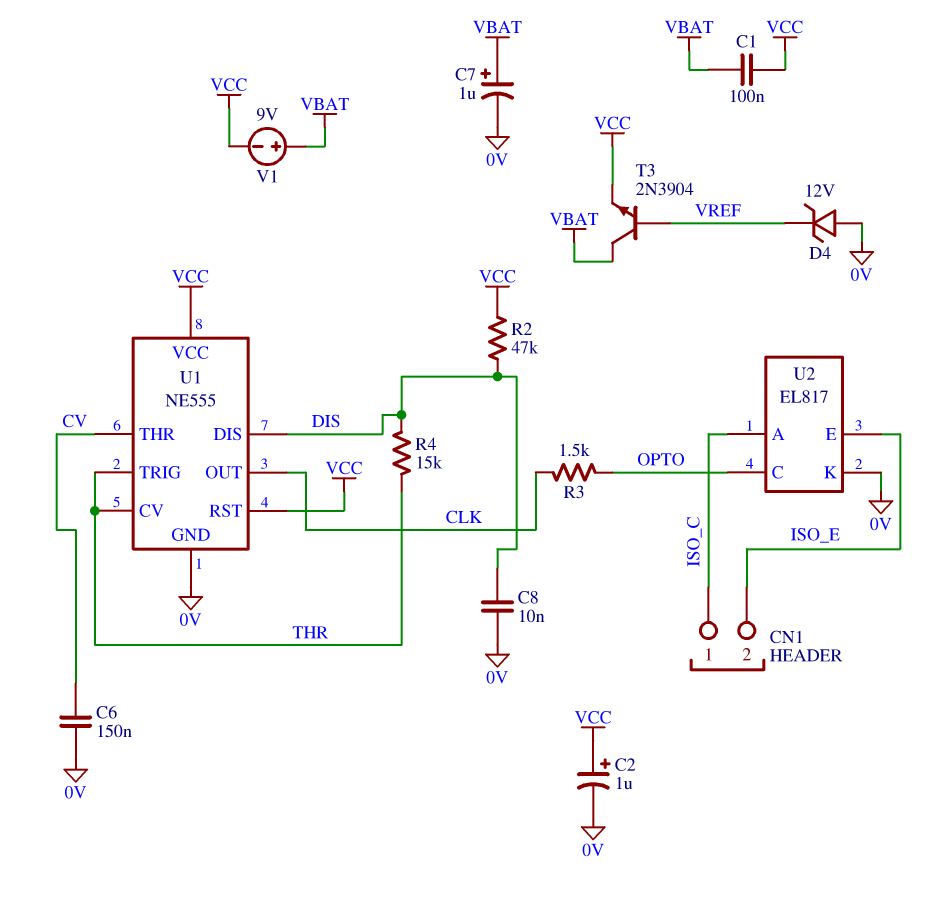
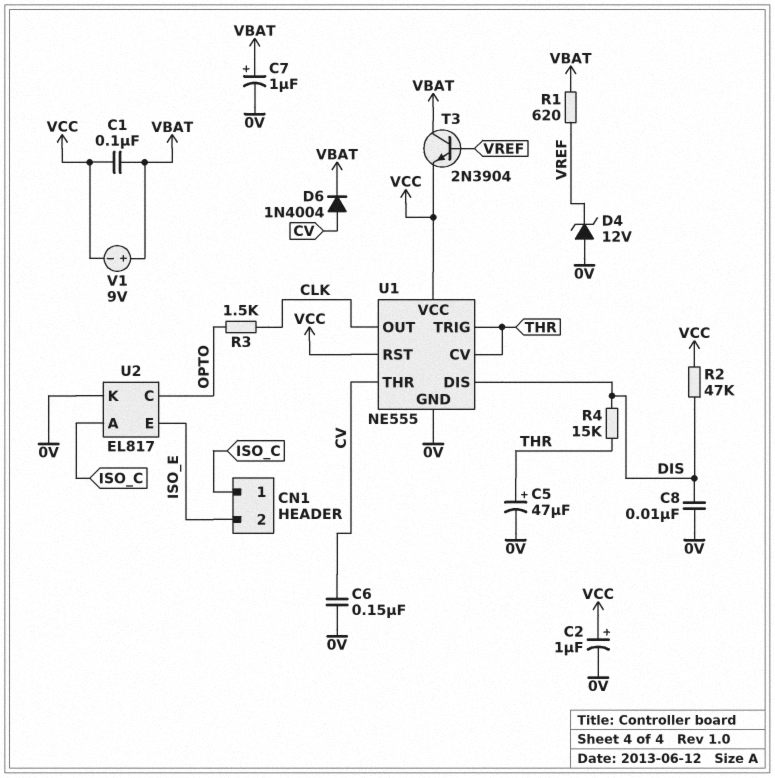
C5: none -> 47uF (plus THR, minus 0V)
D6: none -> diode 1N4004 (A CV, K VBAT)
R1: none -> 620 (VBAT, VREF)

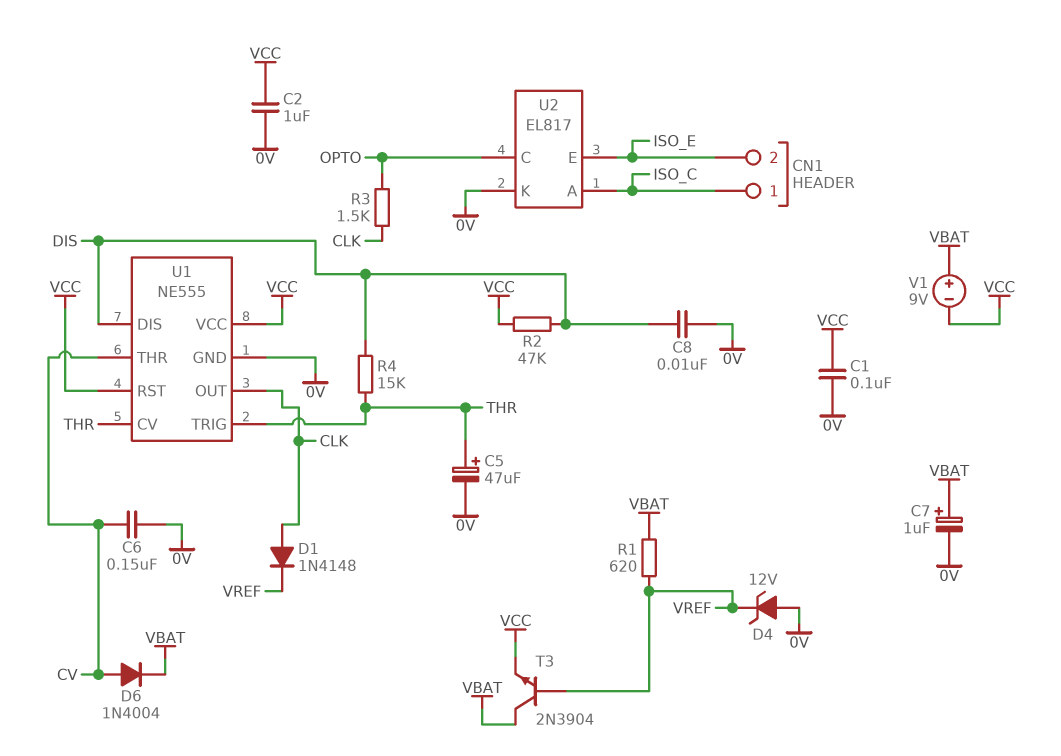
C1: 100nF (VBAT, VCC) -> 100nF (0V, VCC)
C2: 1uF (plus VCC, minus 0V) -> 1uF (0V, VCC)
D1: none -> diode 1N4148 (A CLK, K VREF)

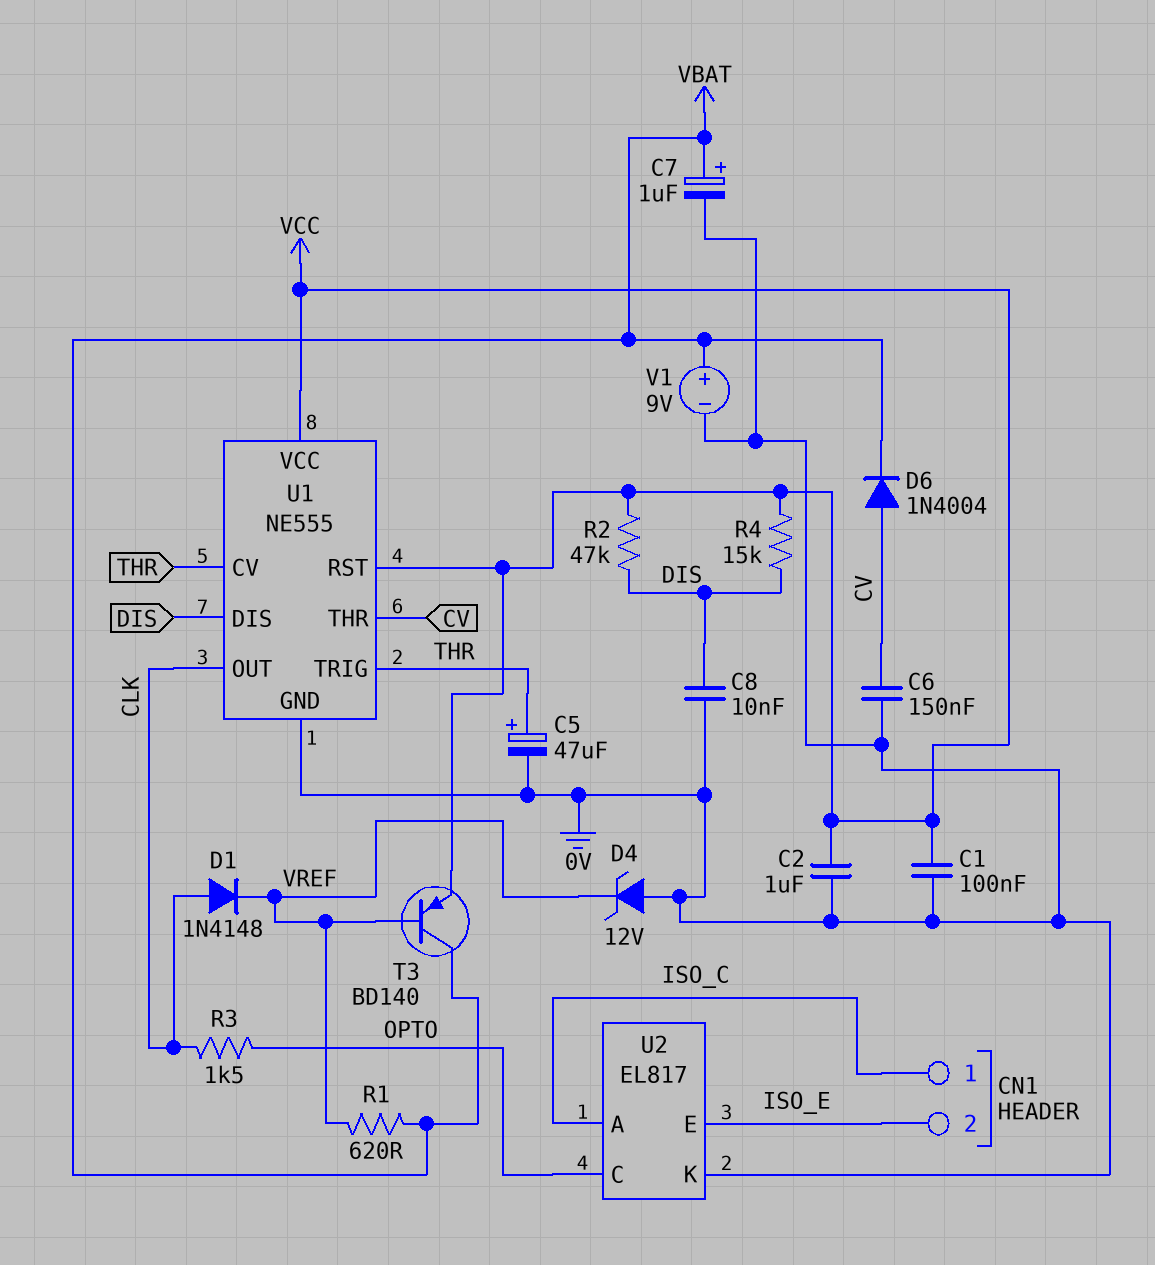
R4: 15k (DIS, THR) -> 15k (DIS, VCC)
T3: NPN 2N3904 (B VREF, C VBAT, E VCC) -> PNP BD140 (B VREF, C VBAT, E VCC)
V1: 9V (plus VBAT, minus VCC) -> 9V (plus VBAT, minus 0V)

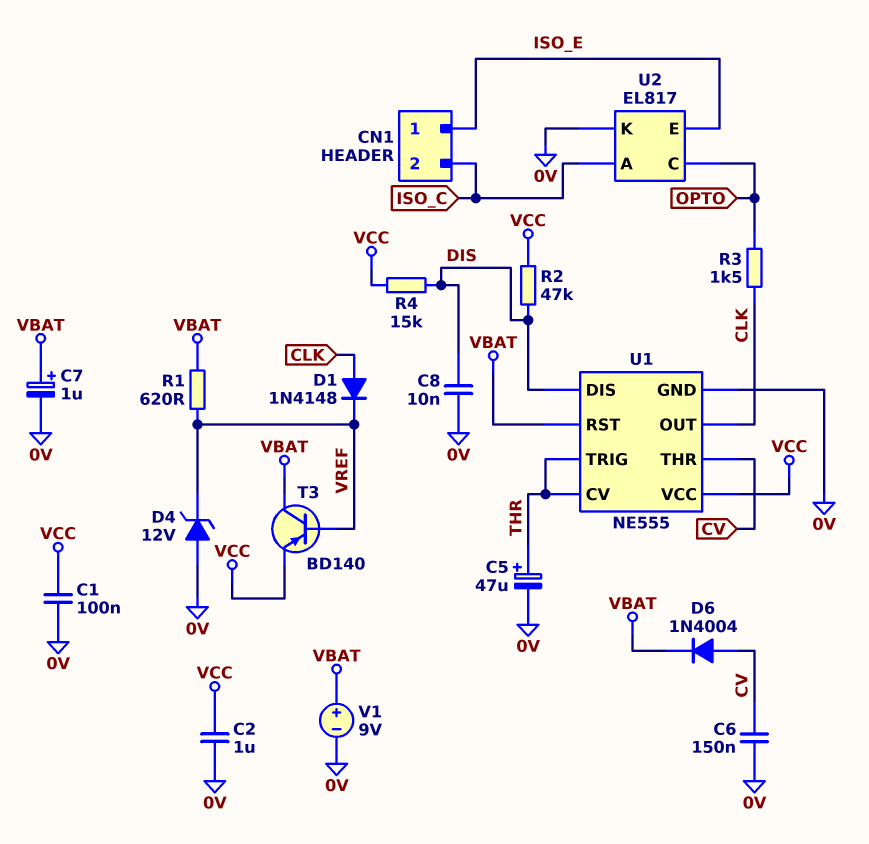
CN1 pin 1: ISO_C -> ISO_E
CN1 pin 2: ISO_E -> ISO_C
U1 pin RST: VCC -> VBAT

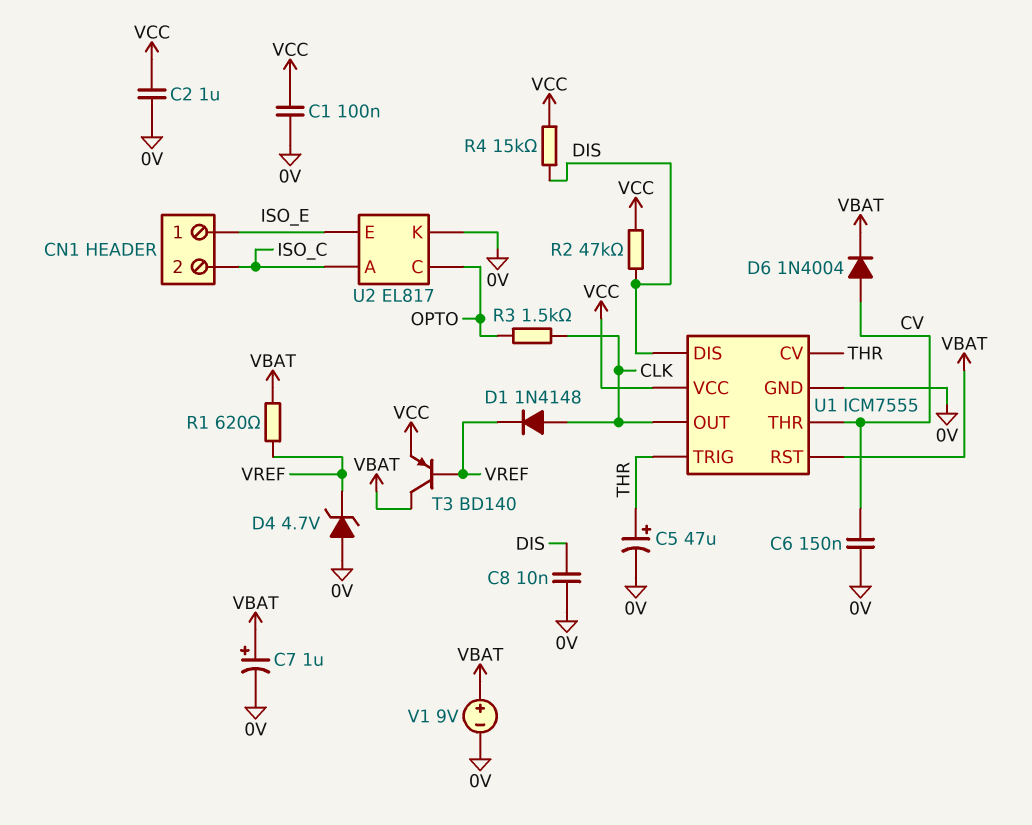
D4: zener 12V (A 0V, K VREF) -> zener 4.7V (A 0V, K VREF)
U1: NE555 -> ICM7555

